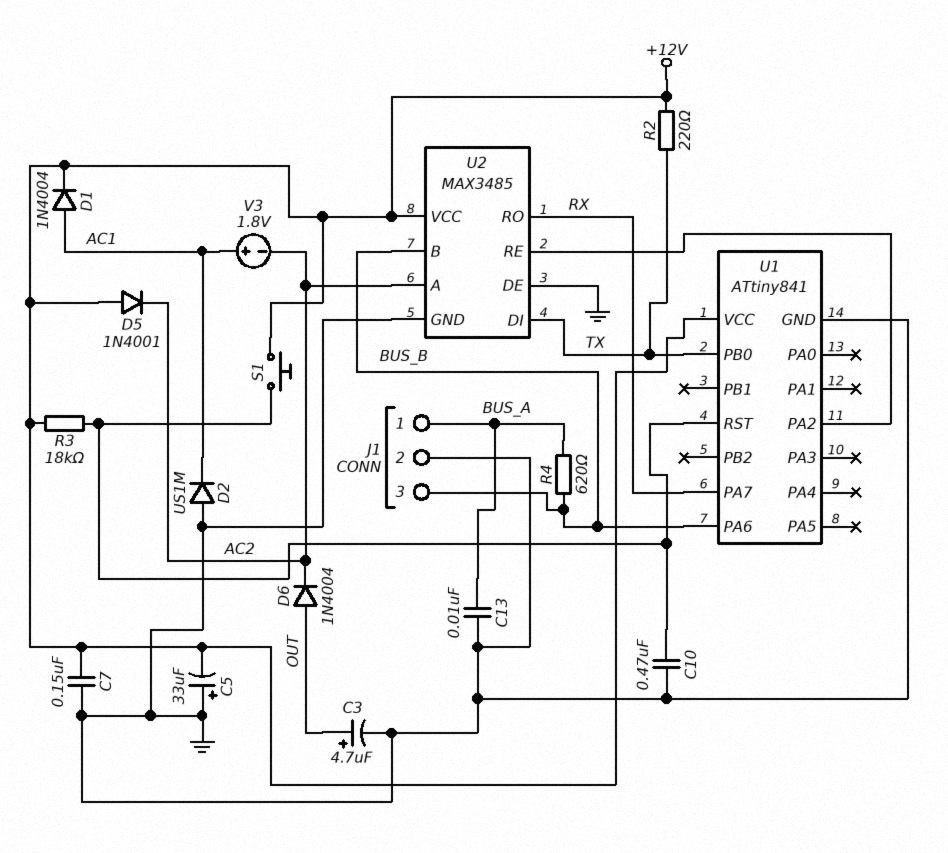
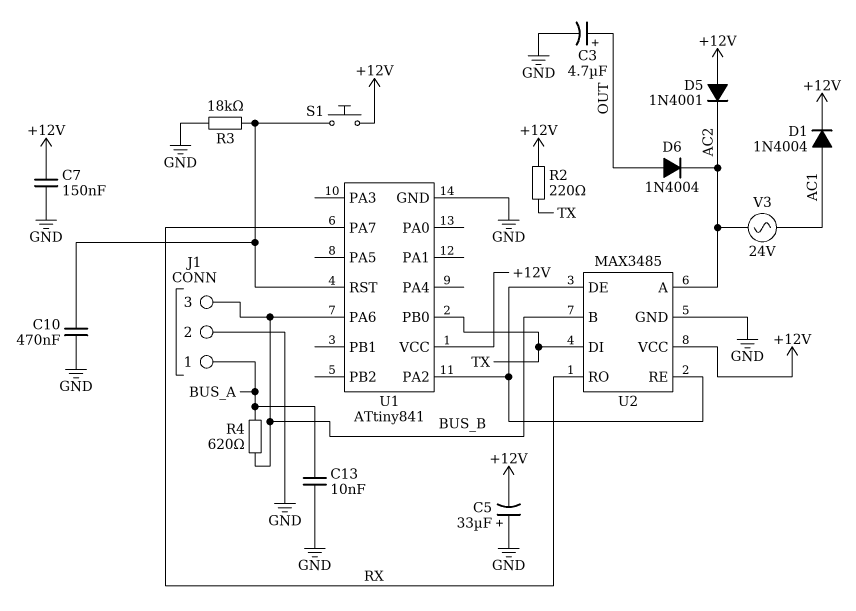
D2: diode US1M (A GND, K AC1) -> none
R3: 18k (+12V, U1/RST) -> 18k (GND, U1/RST)
U2 pin DE: GND -> U1/PA2
V3: 1.8V (plus AC1, minus AC2) -> AC 24V (AC1, AC2)

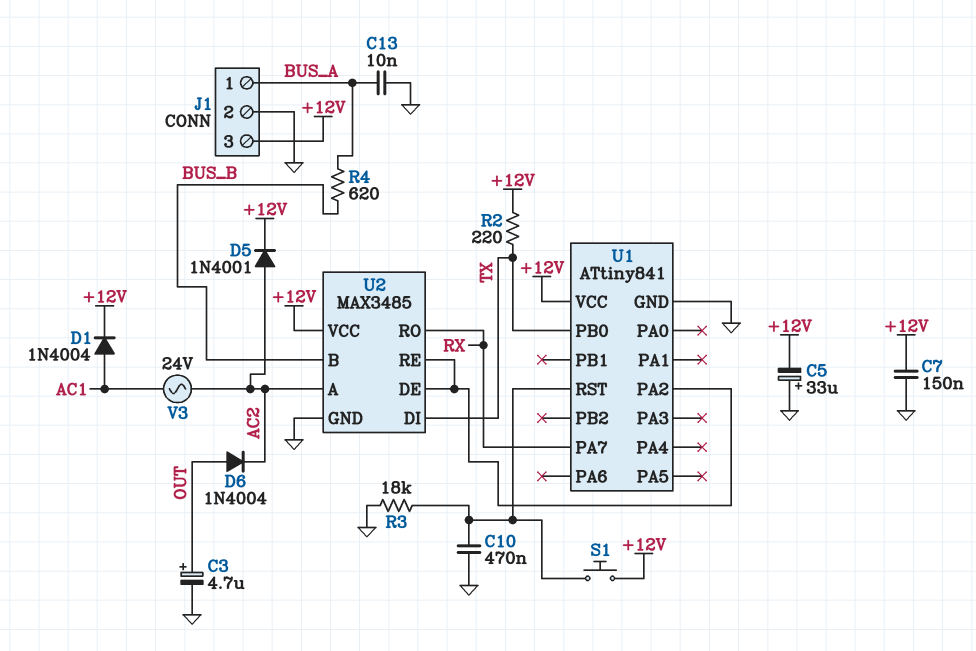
D5: diode 1N4001 (A +12V, K AC2) -> diode 1N4001 (A AC2, K +12V)
J1 pin 3: BUS_B -> +12V
U1 pin PA6: BUS_B -> none

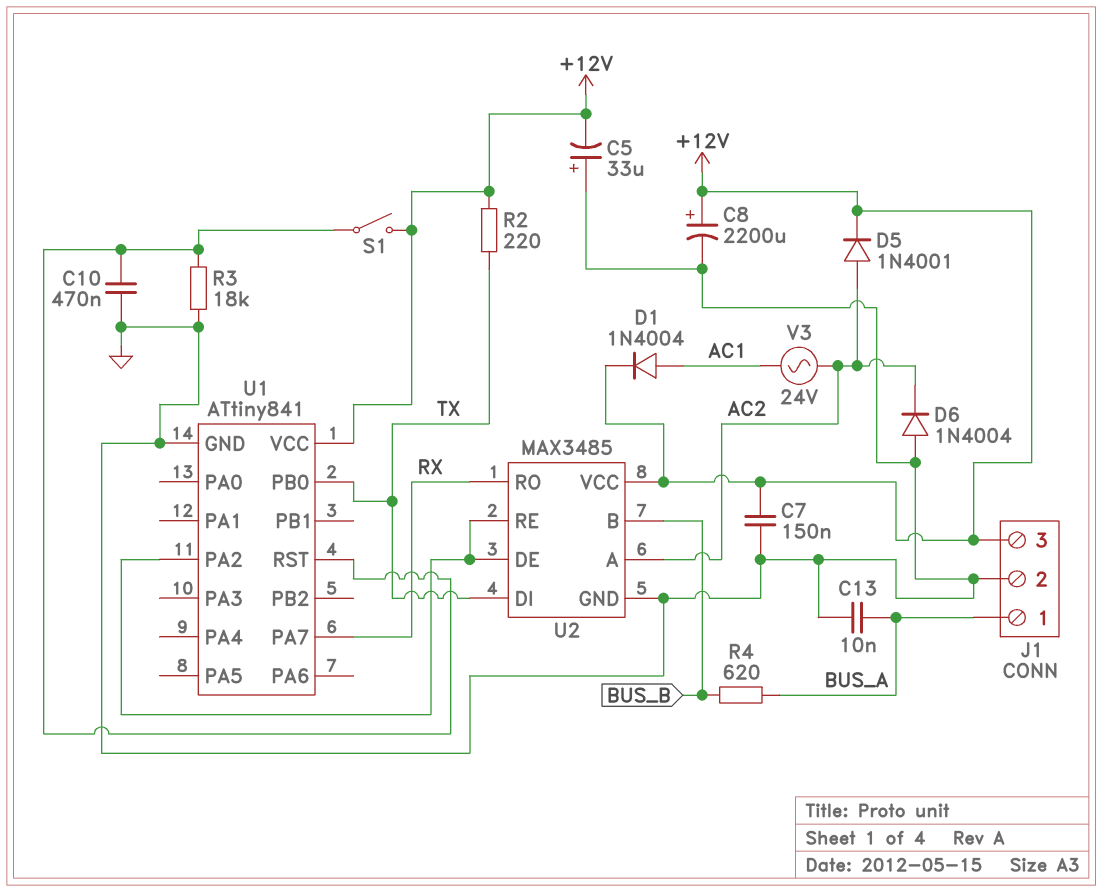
C3: 4.7uF (plus OUT, minus GND) -> none
C8: none -> 2200uF (plus +12V, minus GND)
D6: diode 1N4004 (A OUT, K AC2) -> diode 1N4004 (A GND, K AC2)
S1: button (+12V, U1/RST) -> switch (+12V, U1/RST)

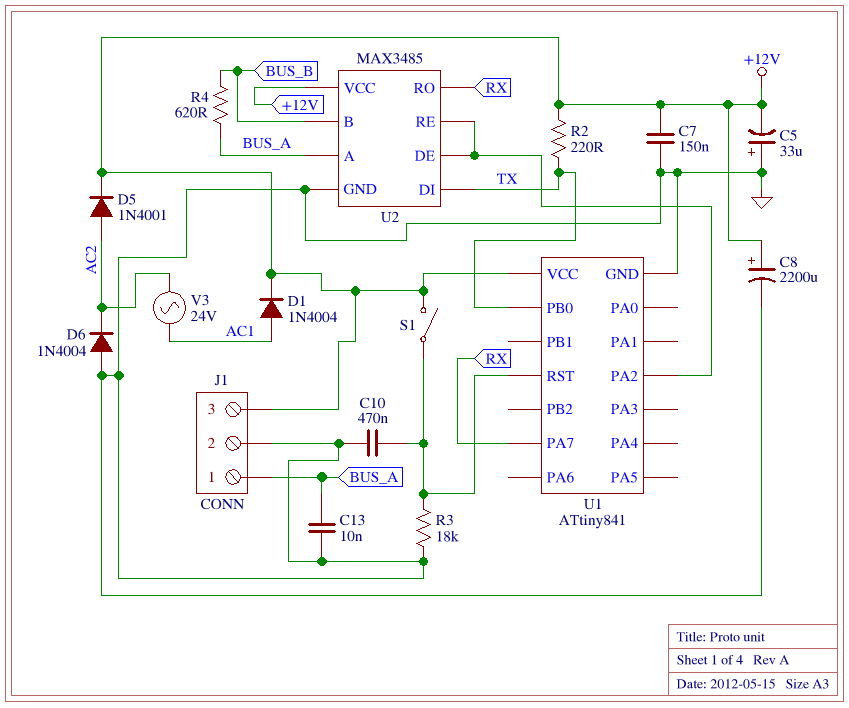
U2 pin A: AC2 -> BUS_A

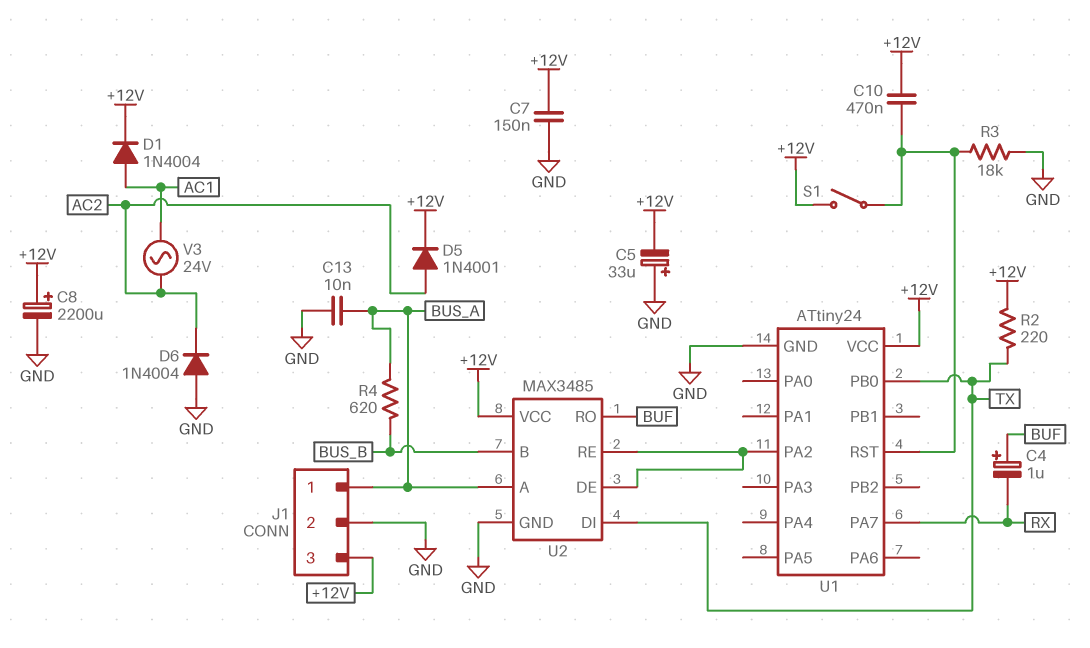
C4: none -> 1uF (plus BUF, minus RX)
C10: 470nF (GND, U1/RST) -> 470nF (+12V, U1/RST)
U1: ATtiny841 -> ATtiny24
U2 pin RO: RX -> BUF

